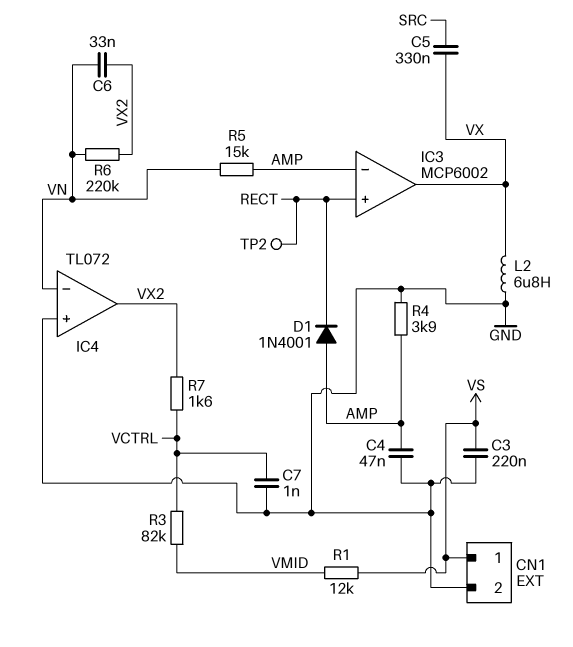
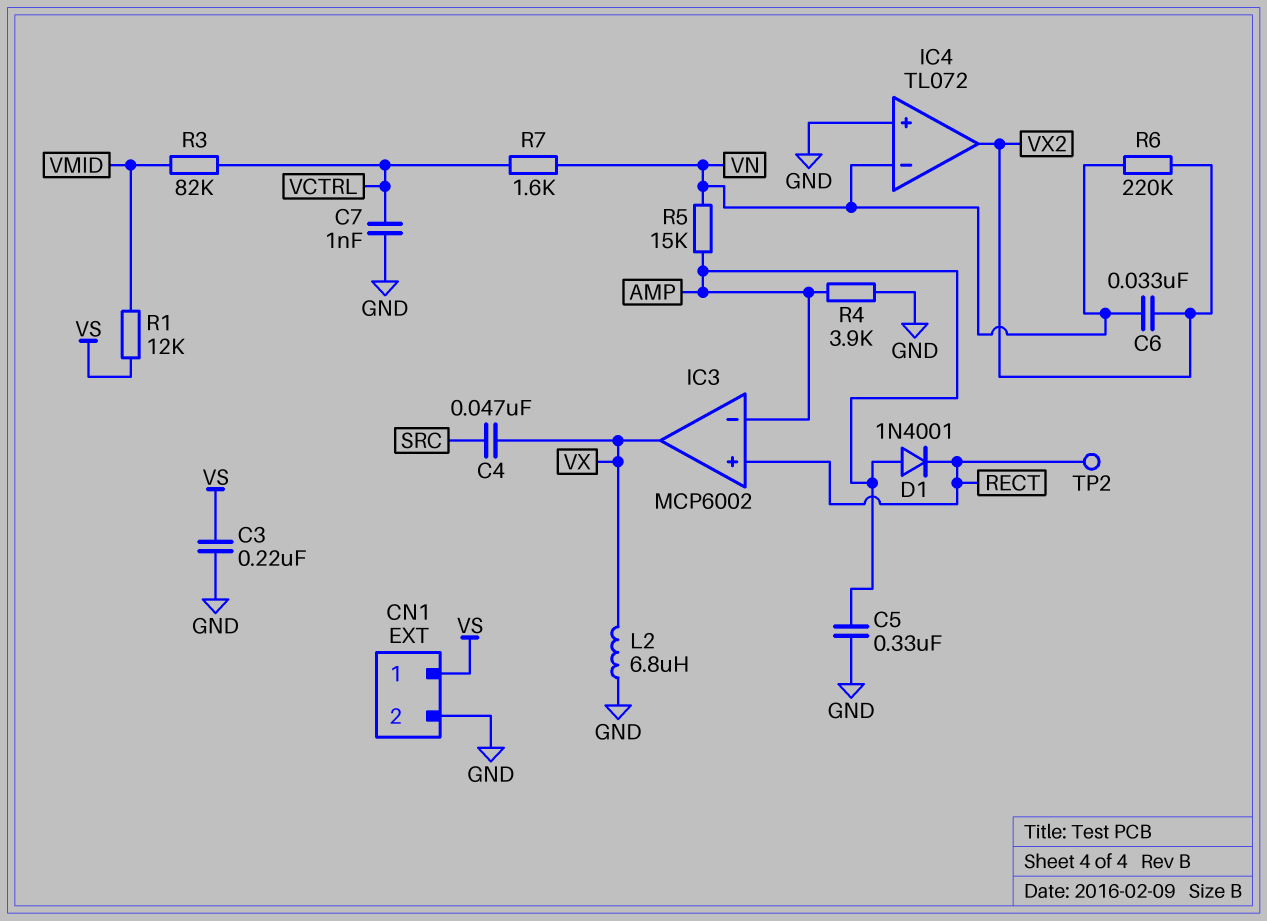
C4: 47nF (AMP, GND) -> 47nF (SRC, VX)
C5: 330nF (SRC, VX) -> 330nF (AMP, GND)
R7: 1.6k (VCTRL, VX2) -> 1.6k (VCTRL, VN)

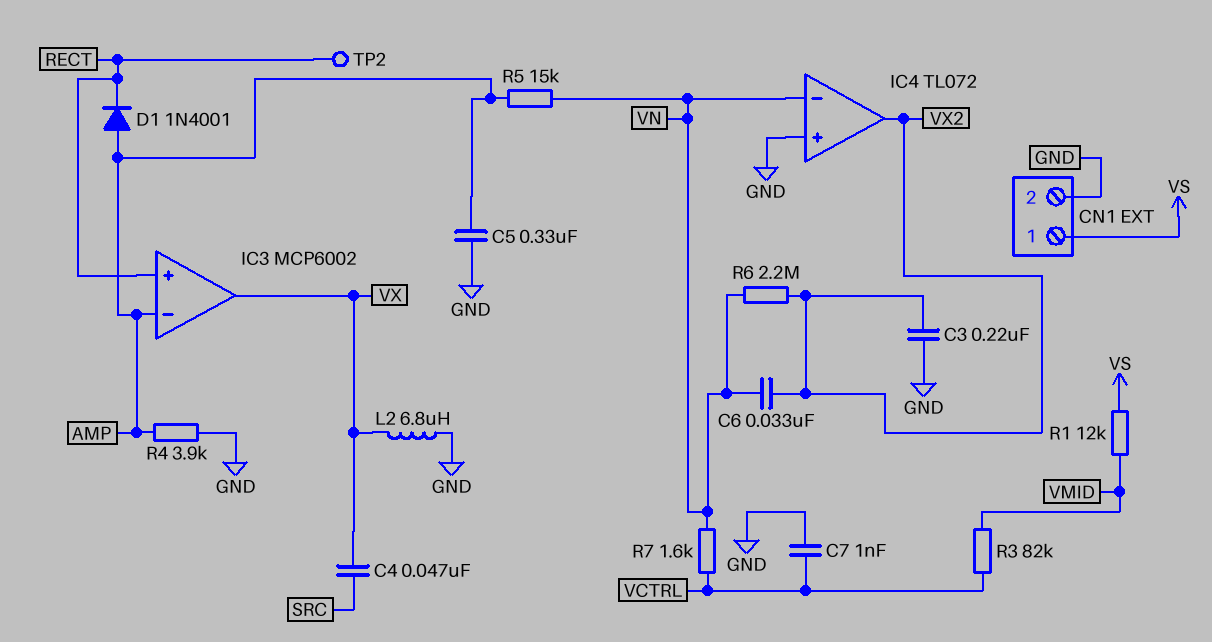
C3: 220nF (GND, VS) -> 220nF (GND, VX2)
R6: 220k (VN, VX2) -> 2.2M (VN, VX2)

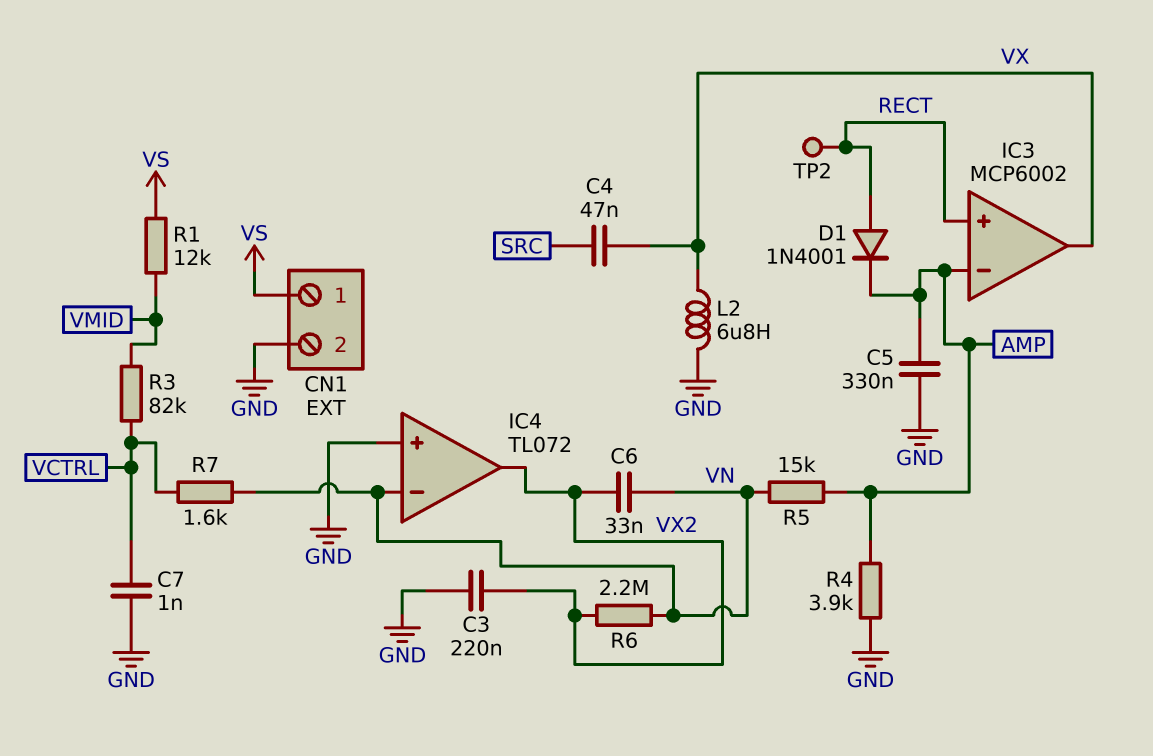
D1: diode 1N4001 (A AMP, K RECT) -> diode 1N4001 (A RECT, K AMP)

